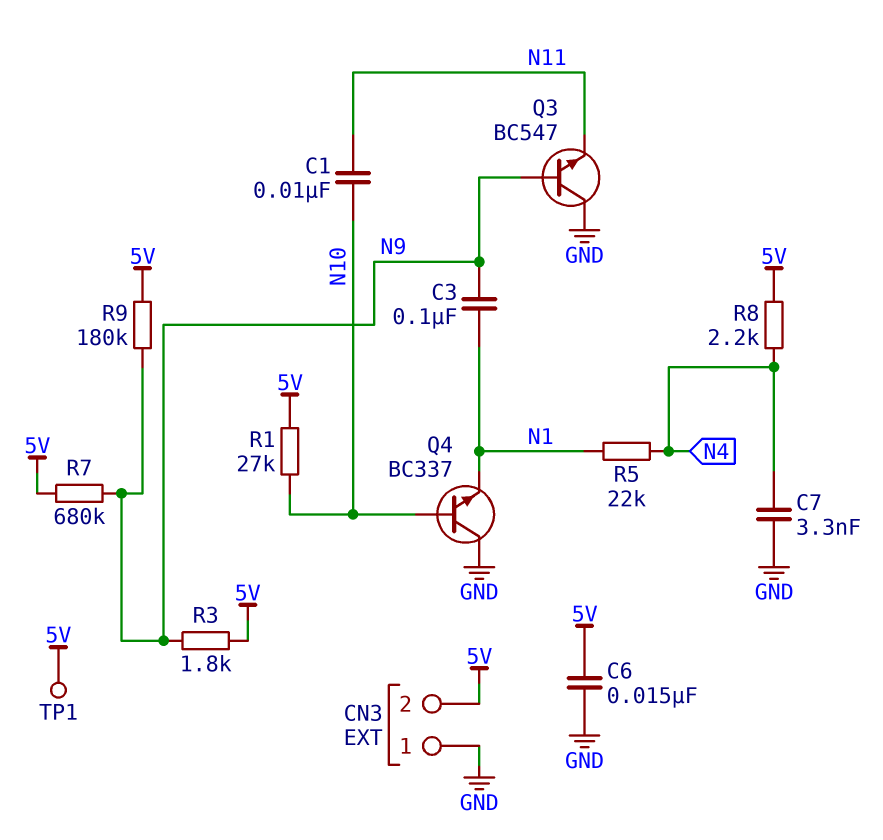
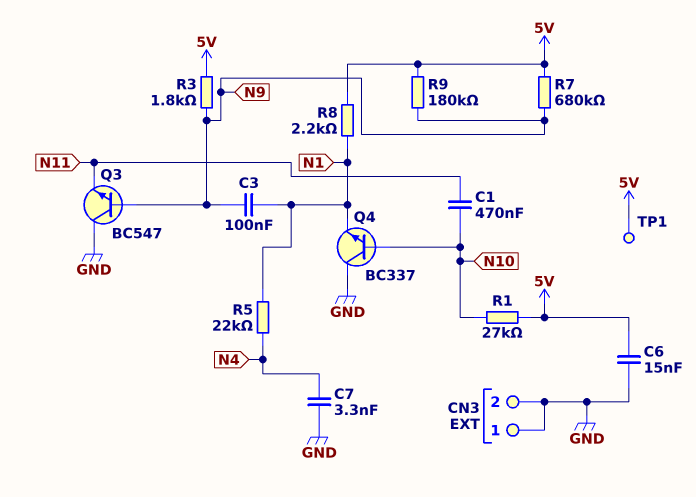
C1: 10nF (N10, N11) -> 470nF (N10, N11)
CN3 pin 2: 5V -> GND
R8: 2.2k (5V, N4) -> 2.2k (5V, N1)

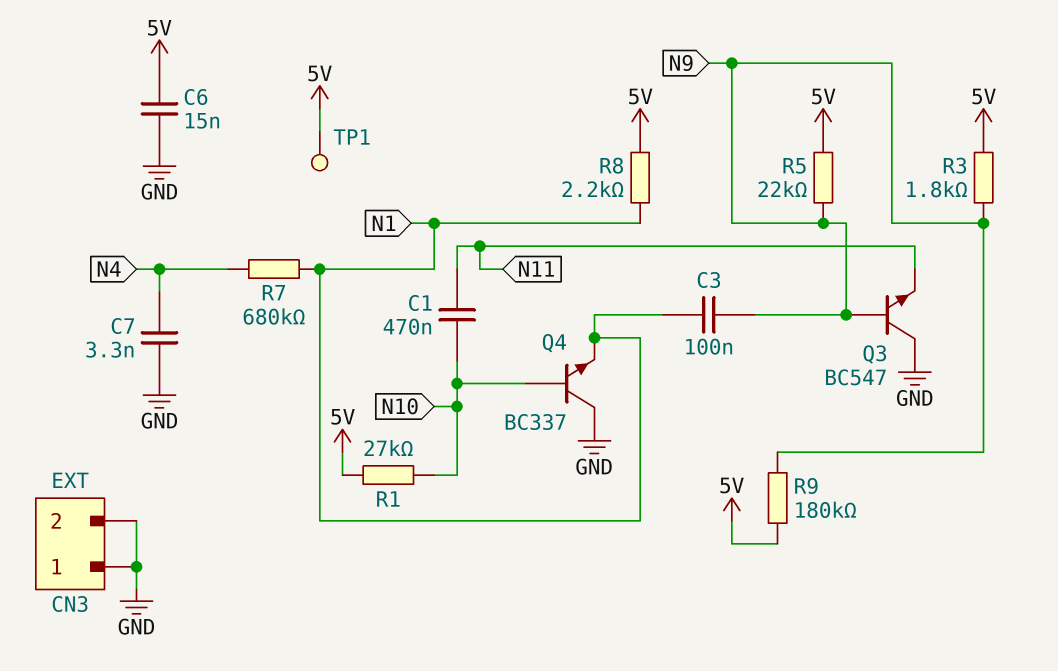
R5: 22k (N1, N4) -> 22k (5V, N9)
R7: 680k (5V, N9) -> 680k (N1, N4)

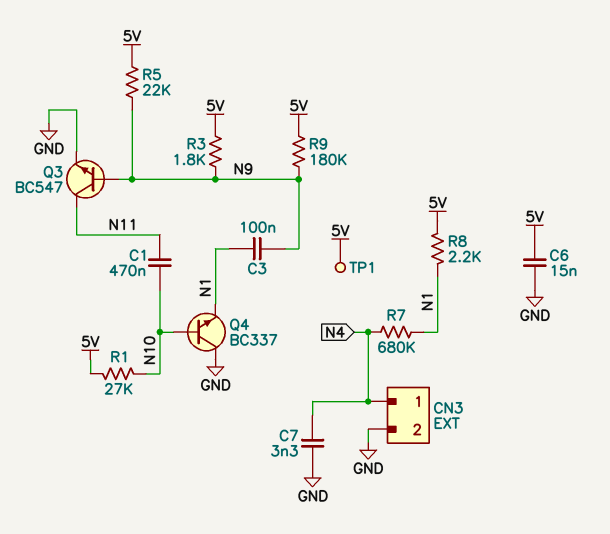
CN3 pin 1: GND -> N4
Q3: NPN BC547 (B N9, C GND, E N11) -> NPN BC547 (B N9, C N11, E GND)

